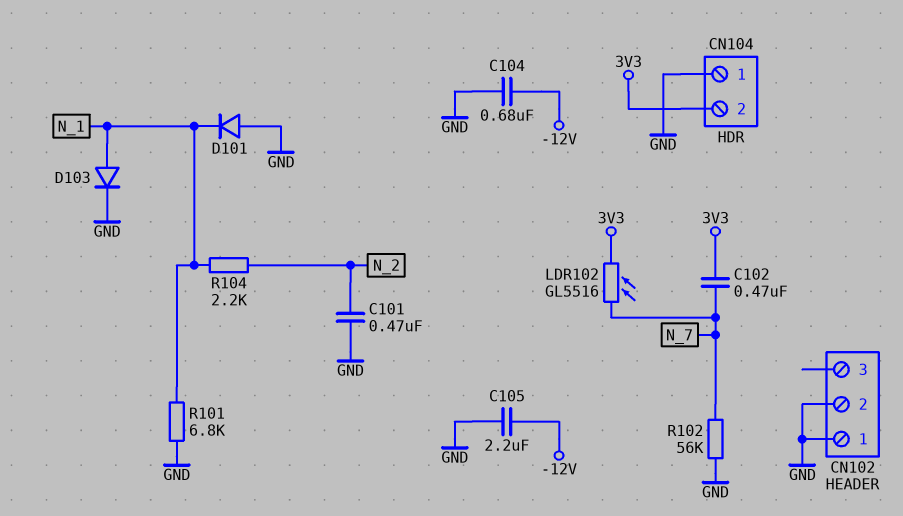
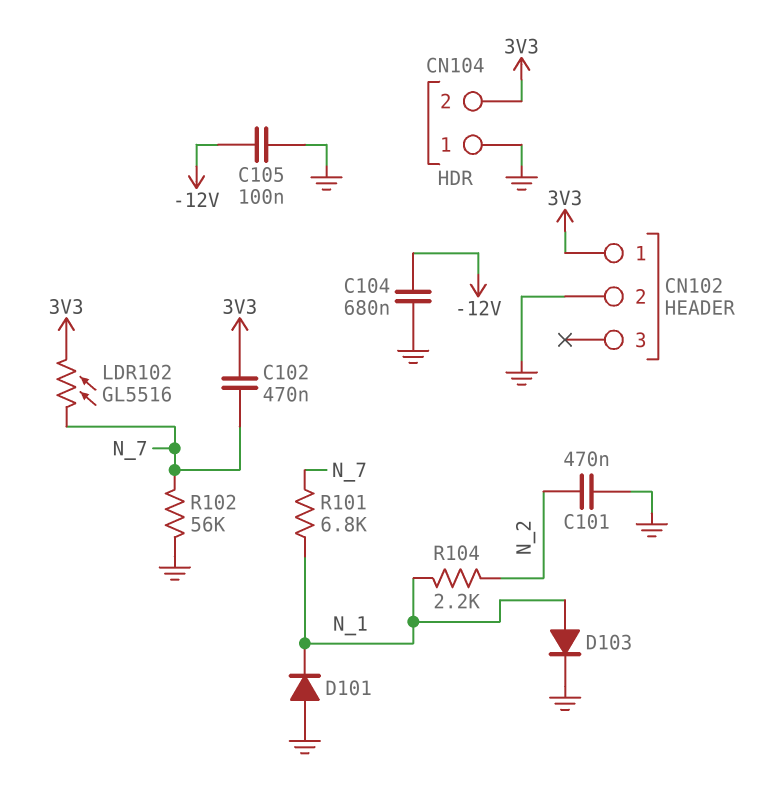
C105: 2.2uF (-12V, GND) -> 100nF (-12V, GND)
CN102 pin 1: GND -> 3V3
R101: 6.8k (GND, N_1) -> 6.8k (N_1, N_7)

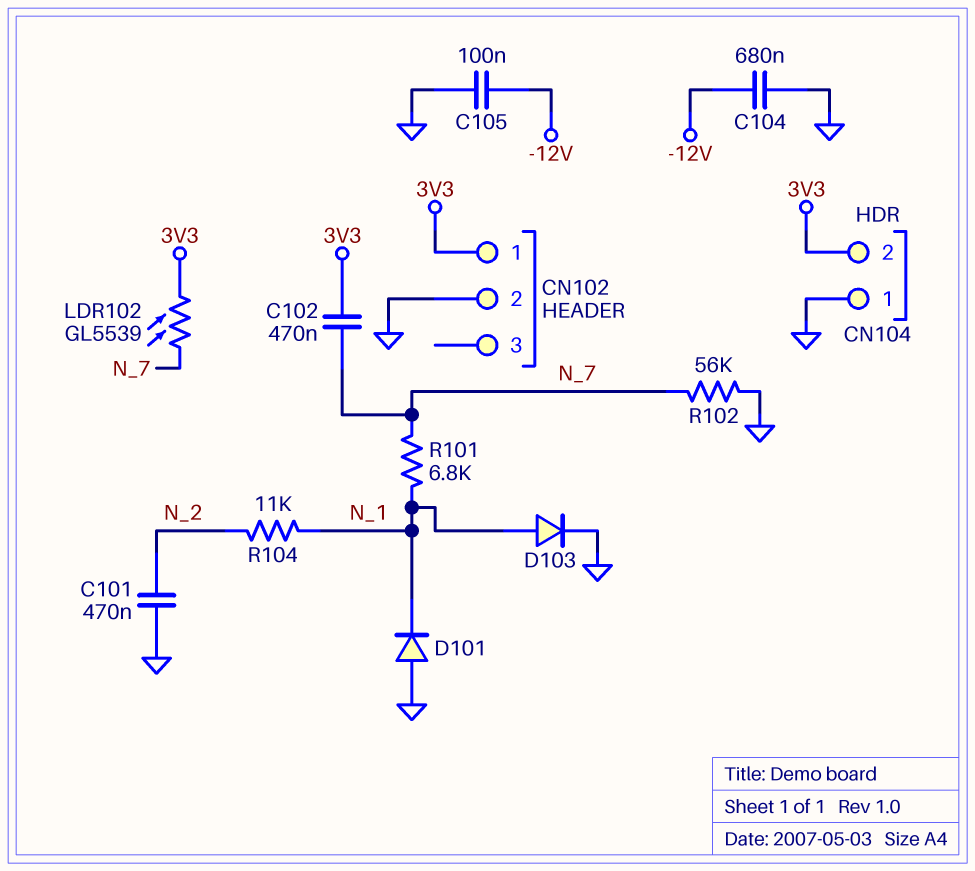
LDR102: GL5516 (3V3, N_7) -> GL5539 (3V3, N_7)
R104: 2.2k (N_1, N_2) -> 11k (N_1, N_2)

